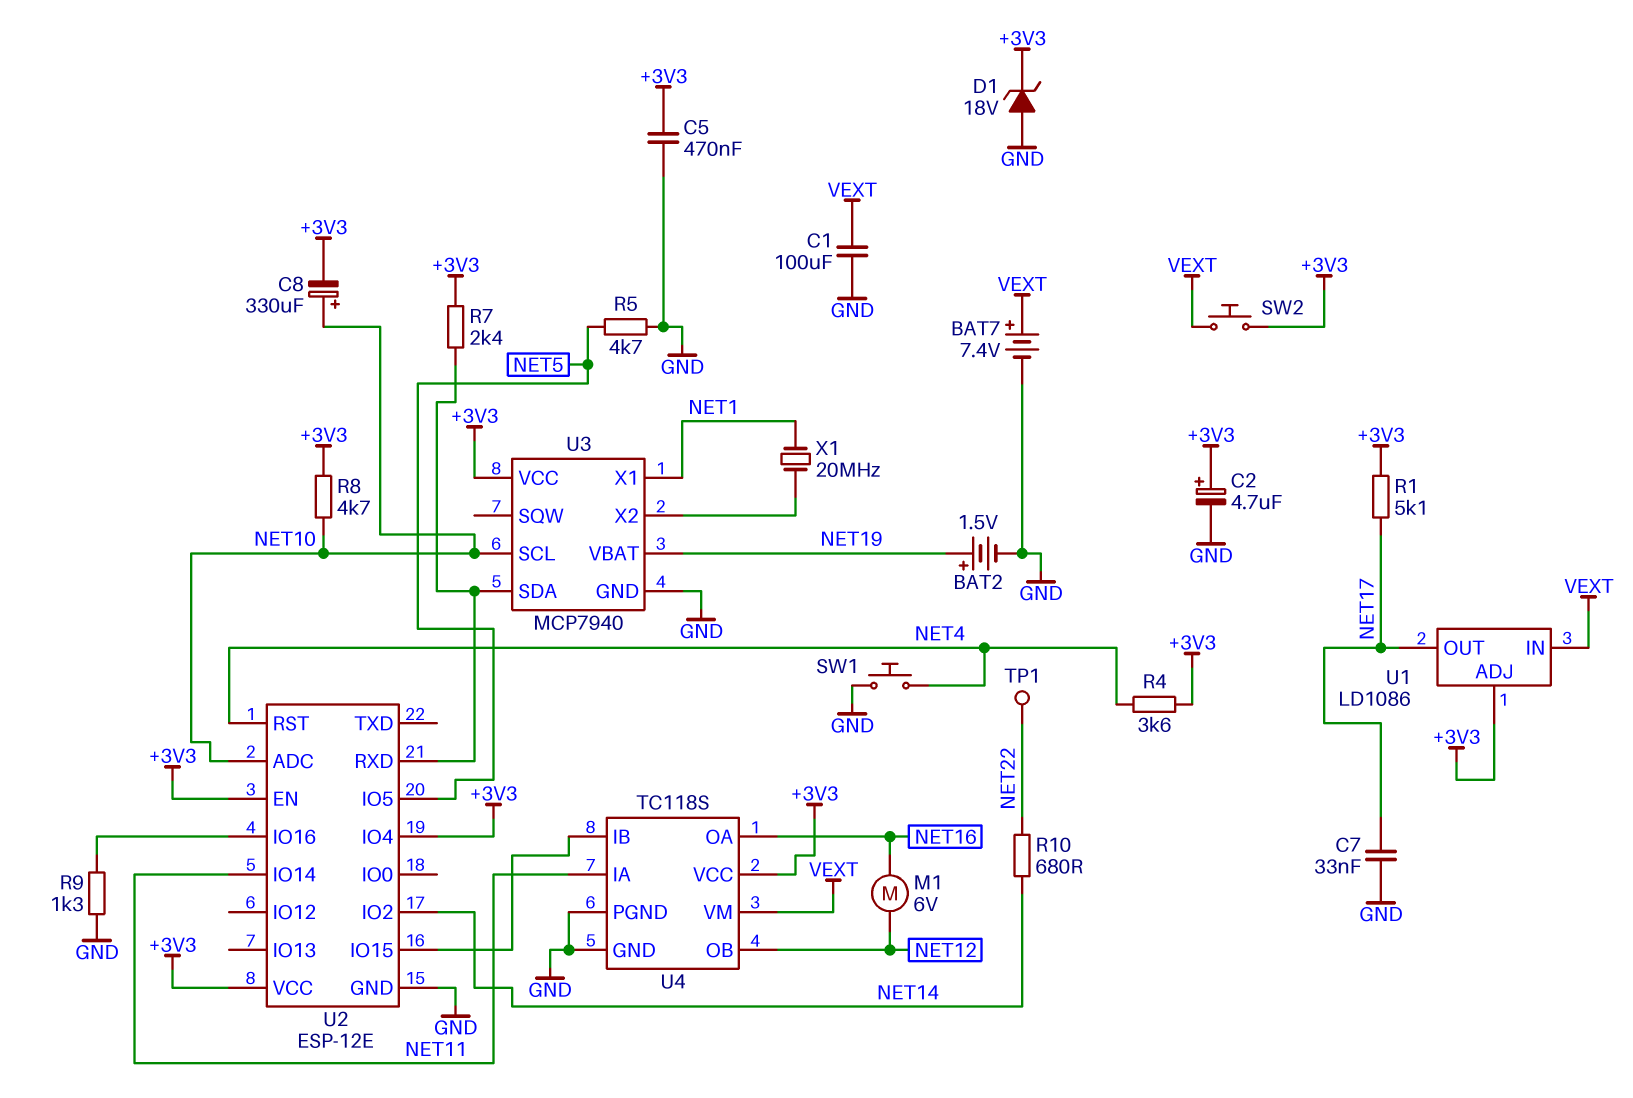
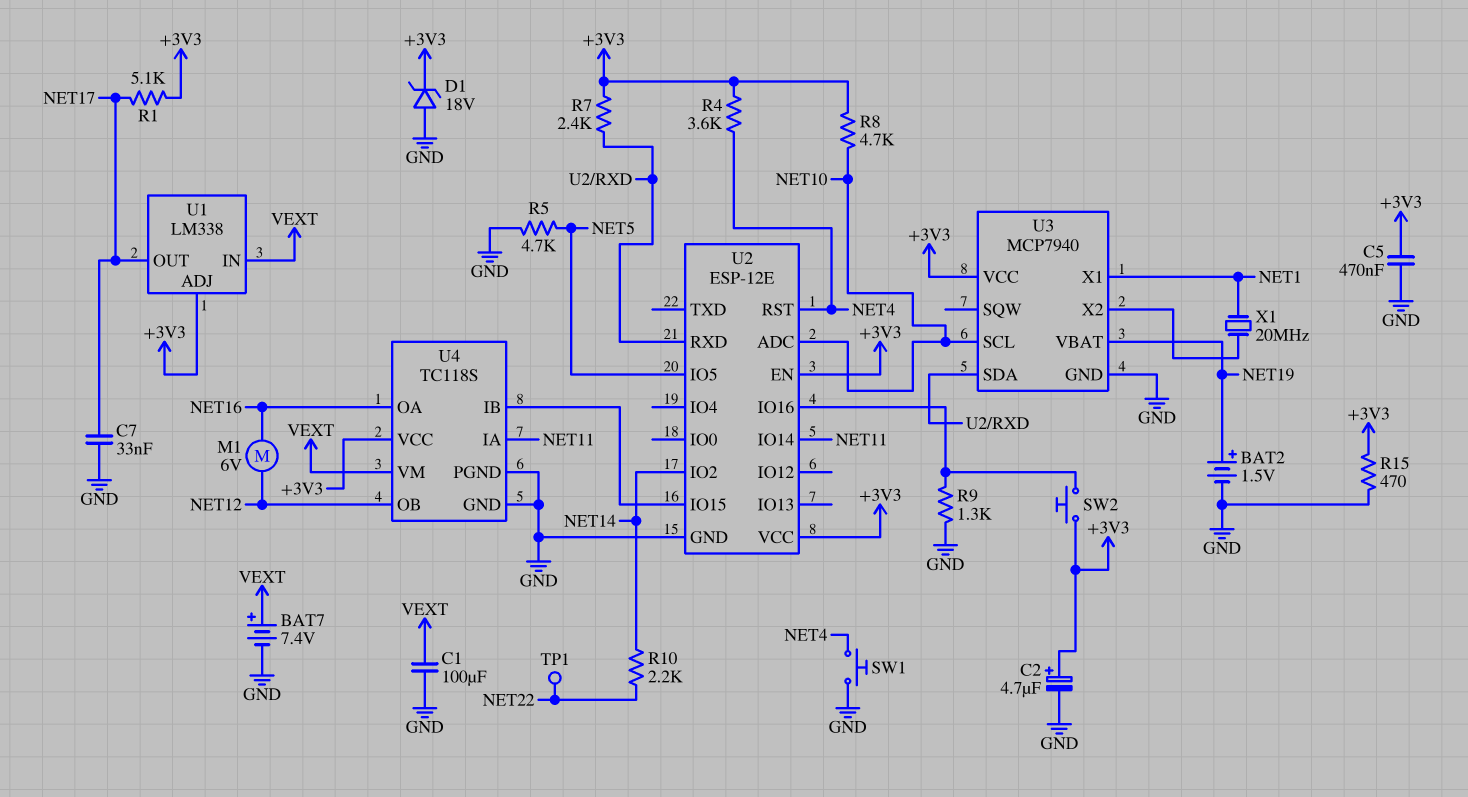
C8: 330uF (plus NET10, minus +3V3) -> none
R10: 680 (NET14, NET22) -> 2.2k (NET14, NET22)
R15: none -> 470 (+3V3, GND)
SW2: button (+3V3, VEXT) -> button (+3V3, U2/IO16)
U1: LD1086 -> LM338
U2 pin IO4: +3V3 -> none

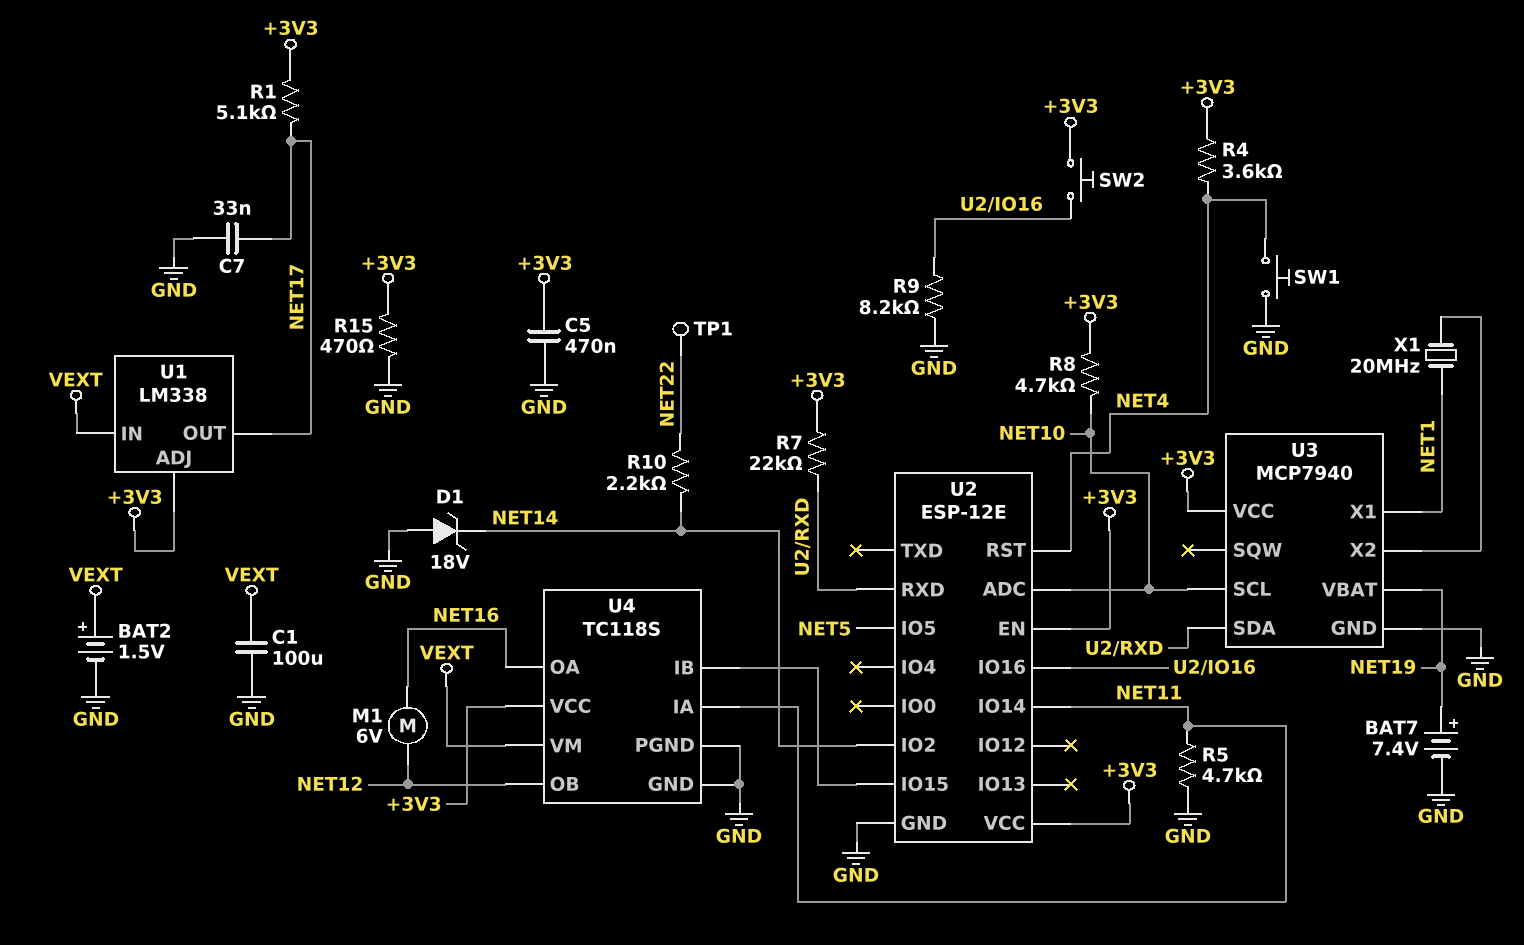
BAT2: 1.5V (plus NET19, minus GND) -> 1.5V (plus VEXT, minus GND)
BAT7: 7.4V (plus VEXT, minus GND) -> 7.4V (plus NET19, minus GND)
C2: 4.7uF (plus +3V3, minus GND) -> none
D1: zener 18V (A GND, K +3V3) -> zener 18V (A GND, K NET14)
R5: 4.7k (GND, NET5) -> 4.7k (GND, NET11)
R7: 2.4k (+3V3, U2/RXD) -> 22k (+3V3, U2/RXD)
R9: 1.3k (GND, U2/IO16) -> 8.2k (GND, U2/IO16)

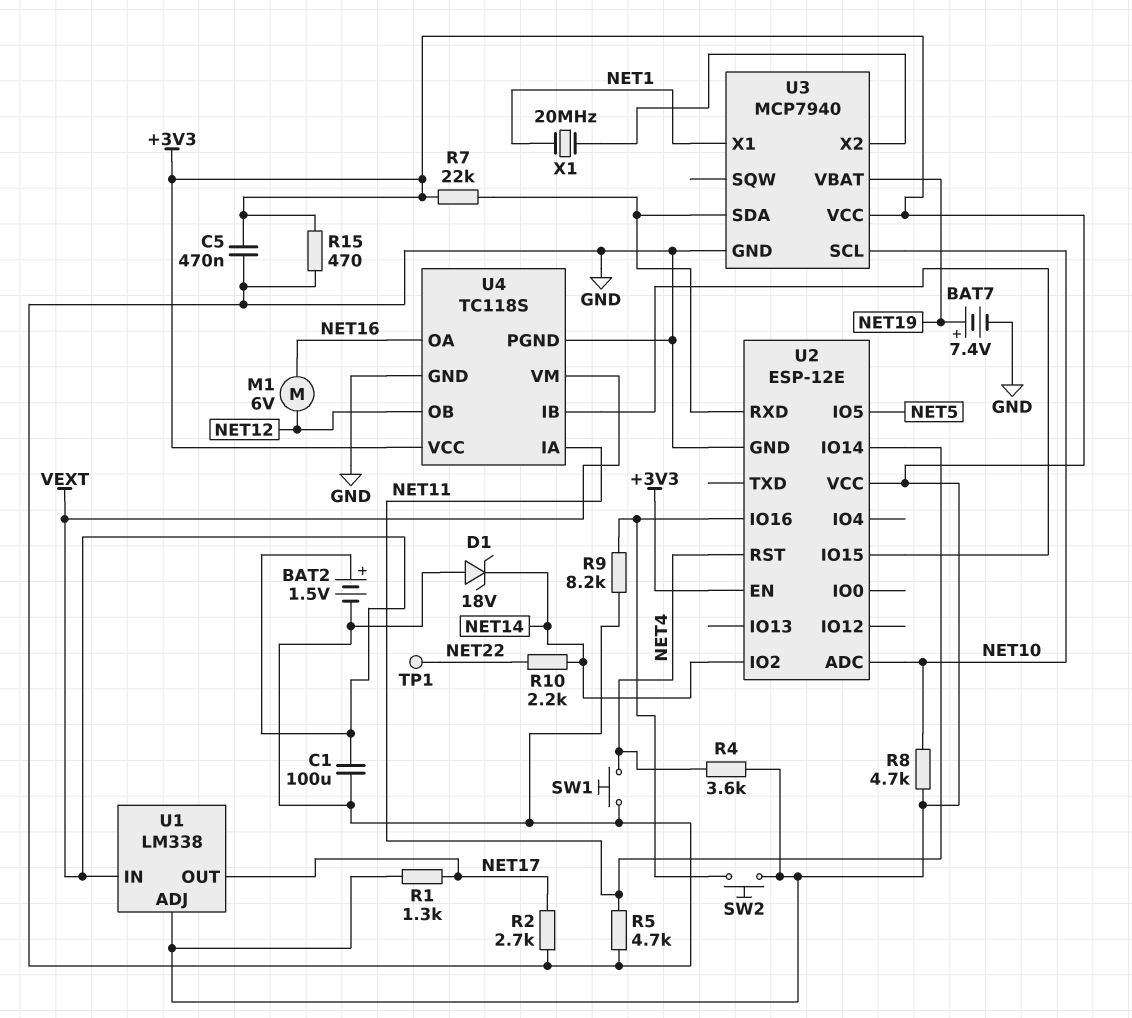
C7: 33nF (GND, NET17) -> none
R1: 5.1k (+3V3, NET17) -> 1.3k (+3V3, NET17)
R2: none -> 2.7k (GND, NET17)

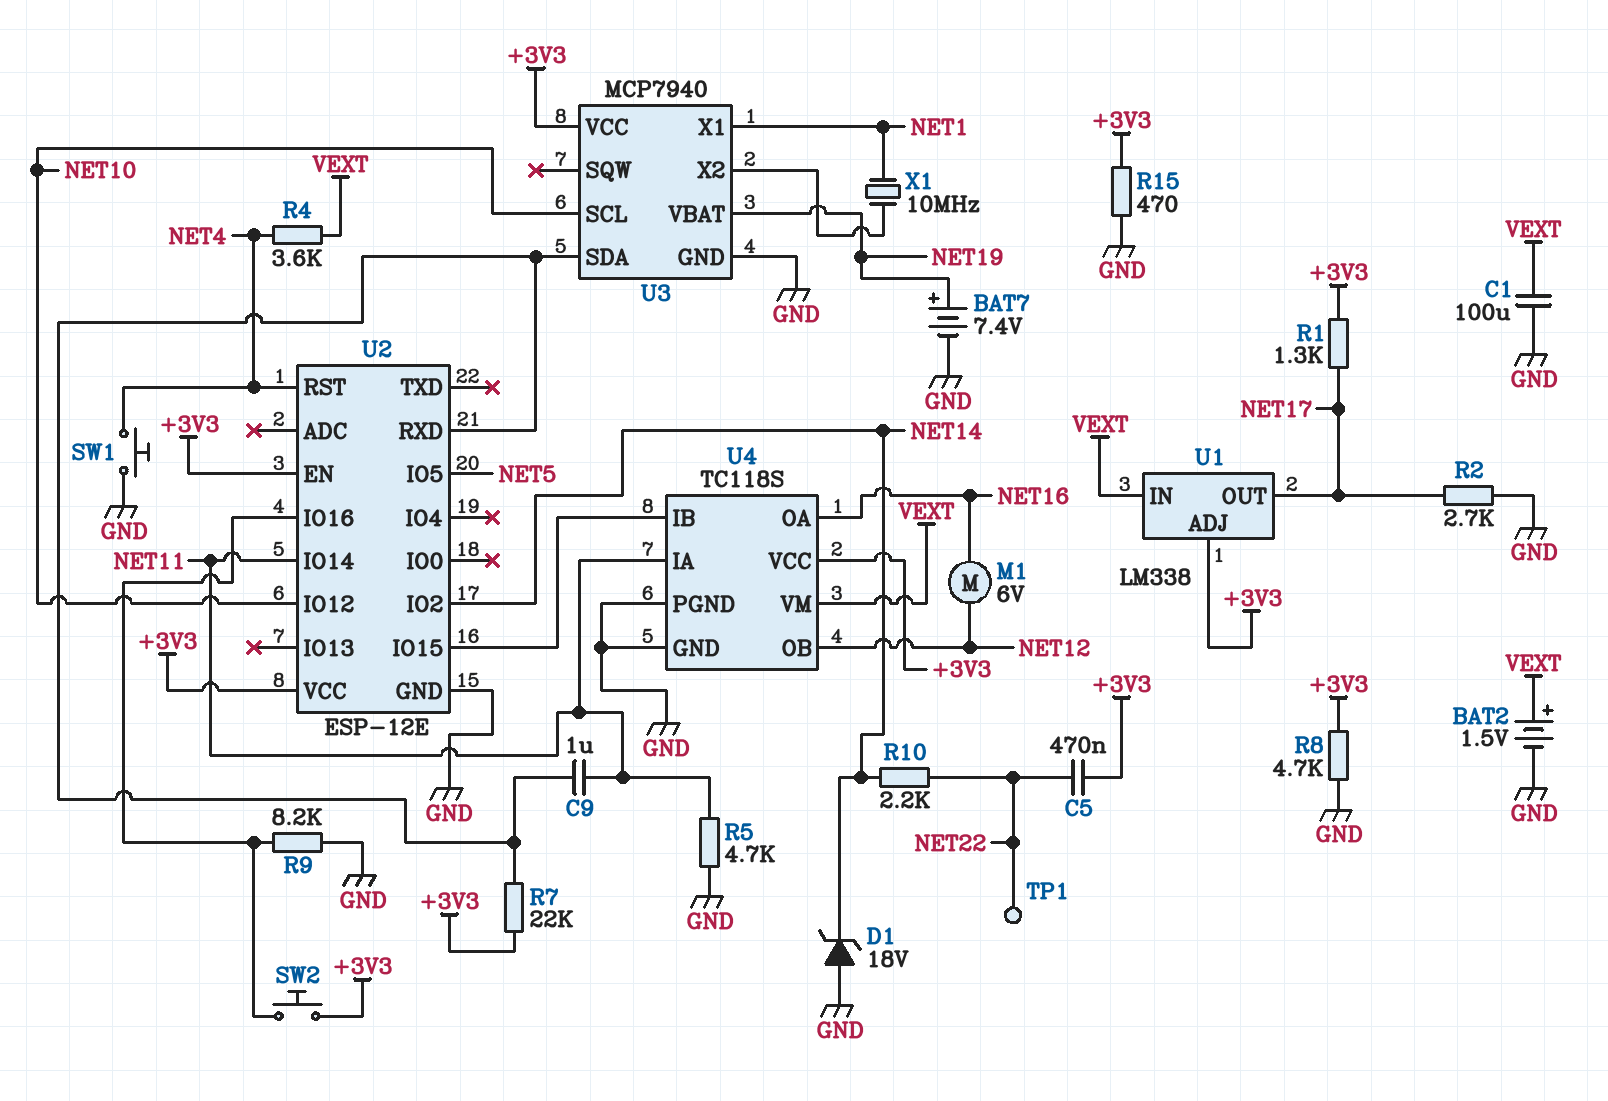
C5: 470nF (+3V3, GND) -> 470nF (+3V3, NET22)
C9: none -> 1uF (NET11, U2/RXD)
R4: 3.6k (+3V3, NET4) -> 3.6k (NET4, VEXT)
R8: 4.7k (+3V3, NET10) -> 4.7k (+3V3, GND)
U2 pin ADC: NET10 -> none
U2 pin IO12: none -> NET10
X1: 20MHz (NET1, U3/X2) -> 10MHz (NET1, U3/X2)

